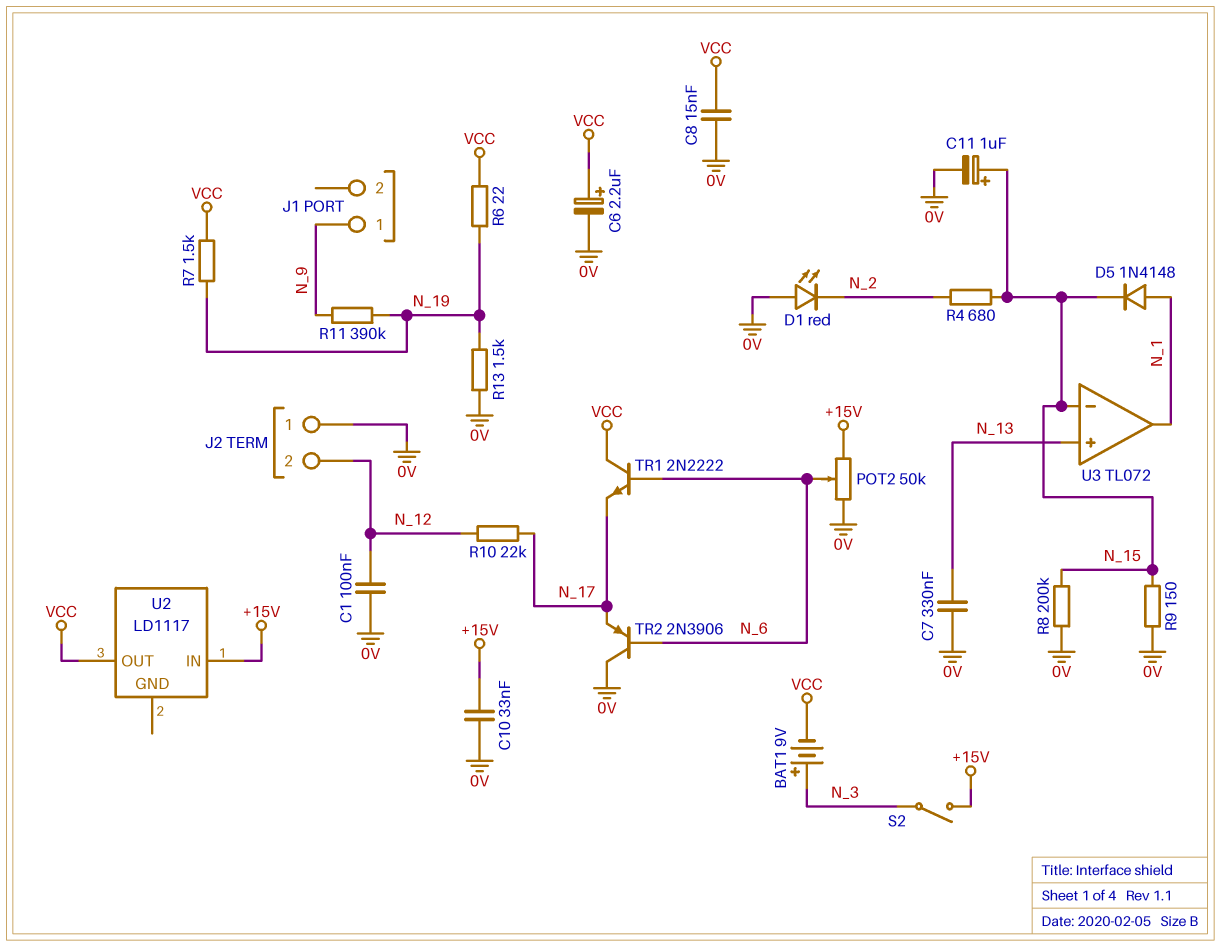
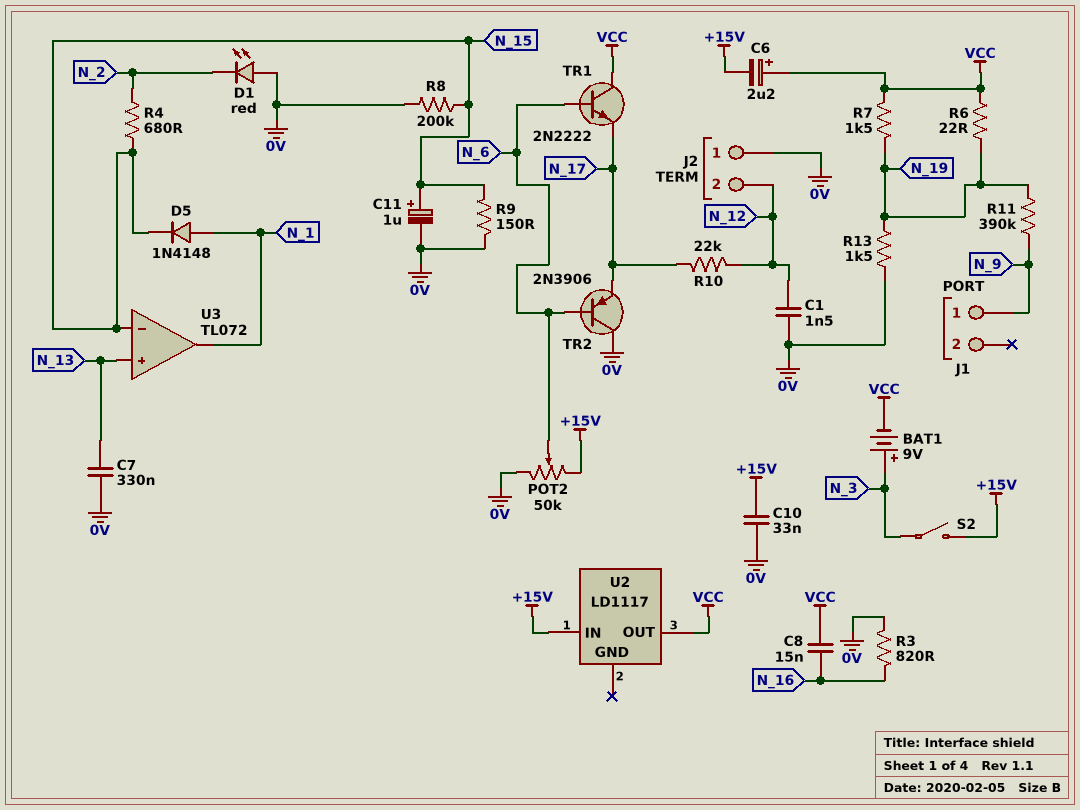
C1: 100nF (0V, N_12) -> 1.5nF (0V, N_12)
C6: 2.2uF (plus VCC, minus 0V) -> 2.2uF (plus VCC, minus +15V)
C8: 15nF (0V, VCC) -> 15nF (N_16, VCC)
R3: none -> 820 (0V, N_16)

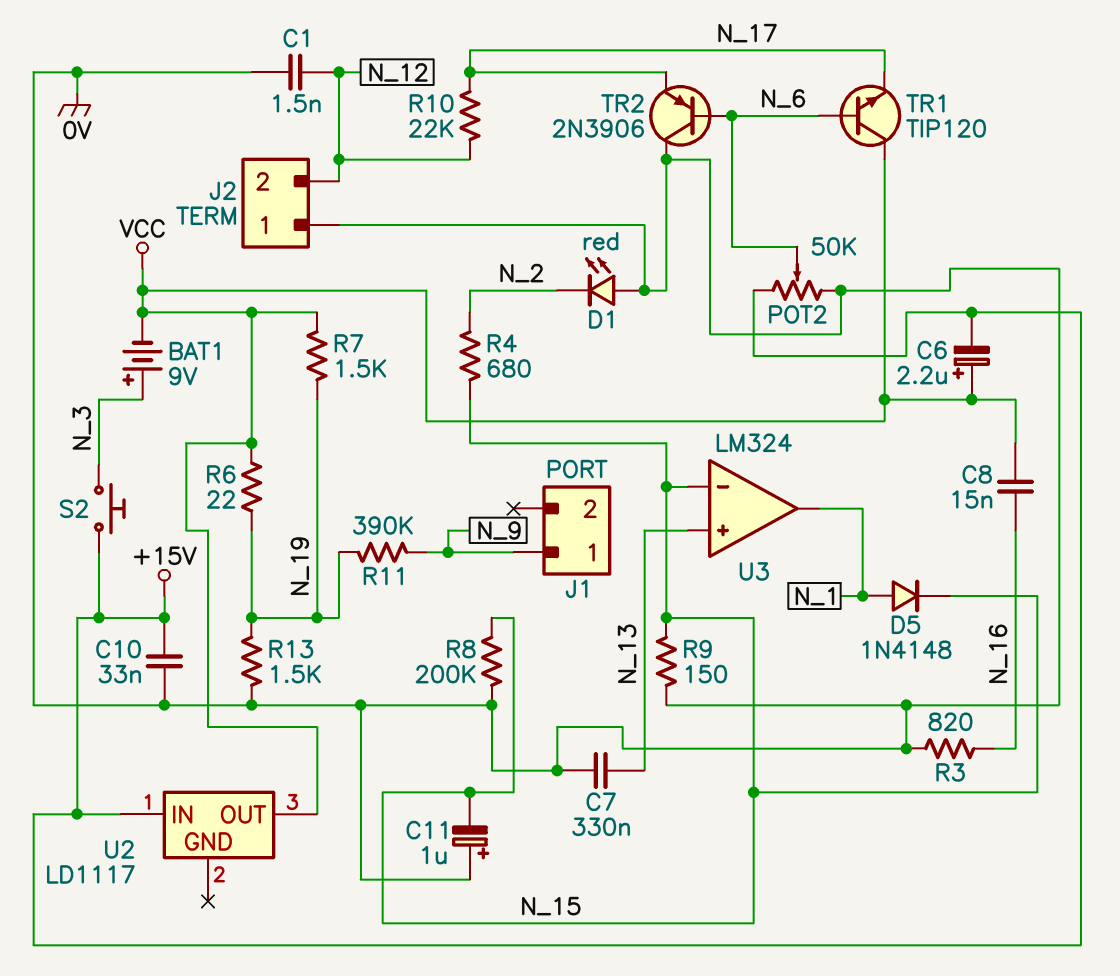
C11: 1uF (plus N_15, minus 0V) -> 1uF (plus 0V, minus N_15)
S2: switch (+15V, N_3) -> button (+15V, N_3)
TR1: NPN 2N2222 (B N_6, C VCC, E N_17) -> NPN TIP120 (B N_6, C VCC, E N_17)
U3: TL072 -> LM324

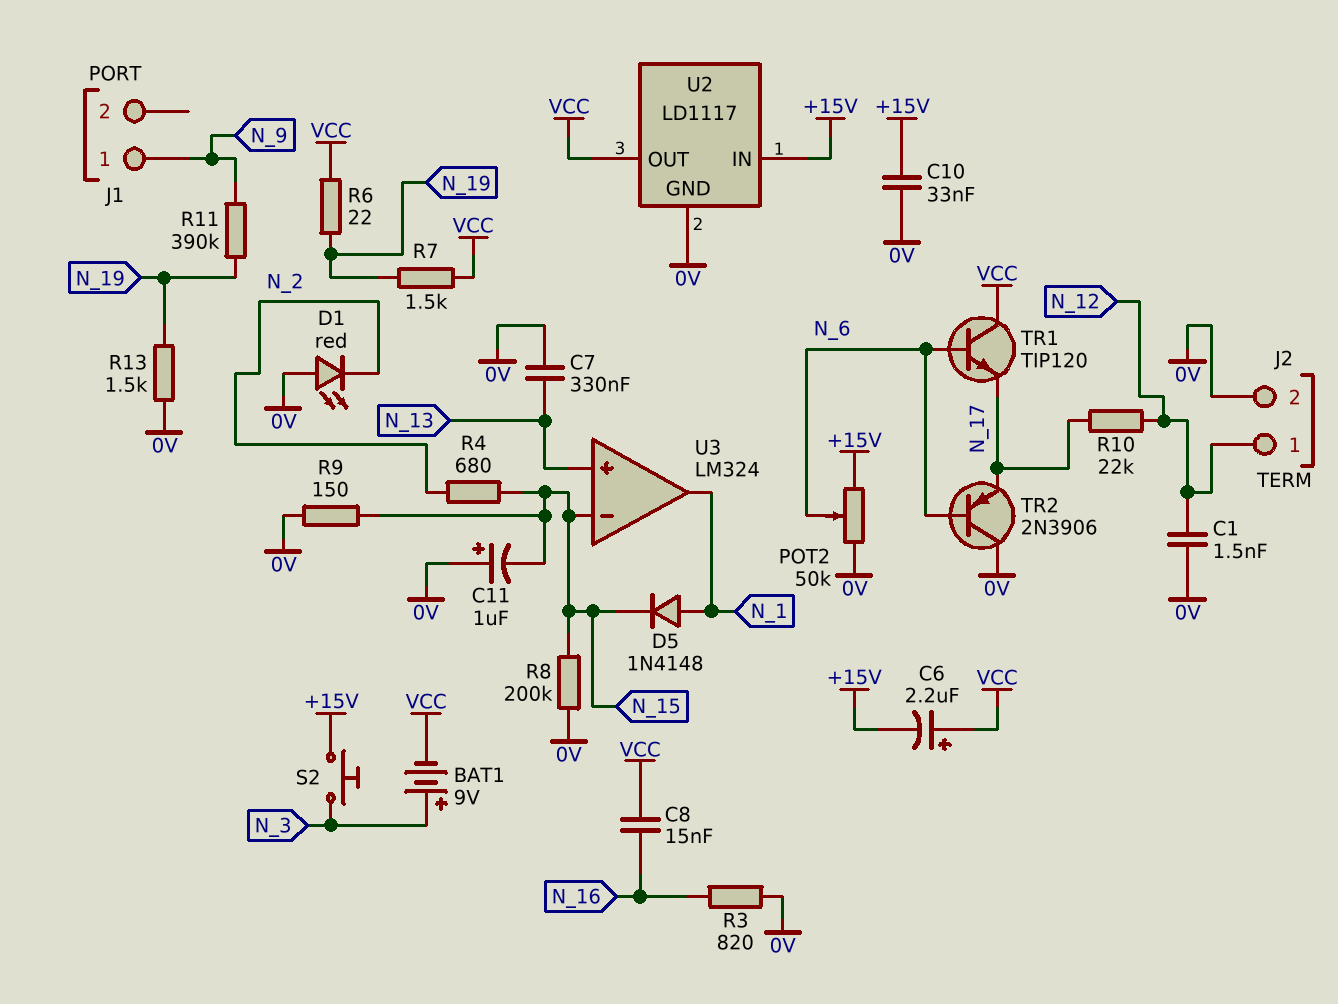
J2 pin 1: 0V -> N_12
J2 pin 2: N_12 -> 0V
U2 pin GND: none -> 0V

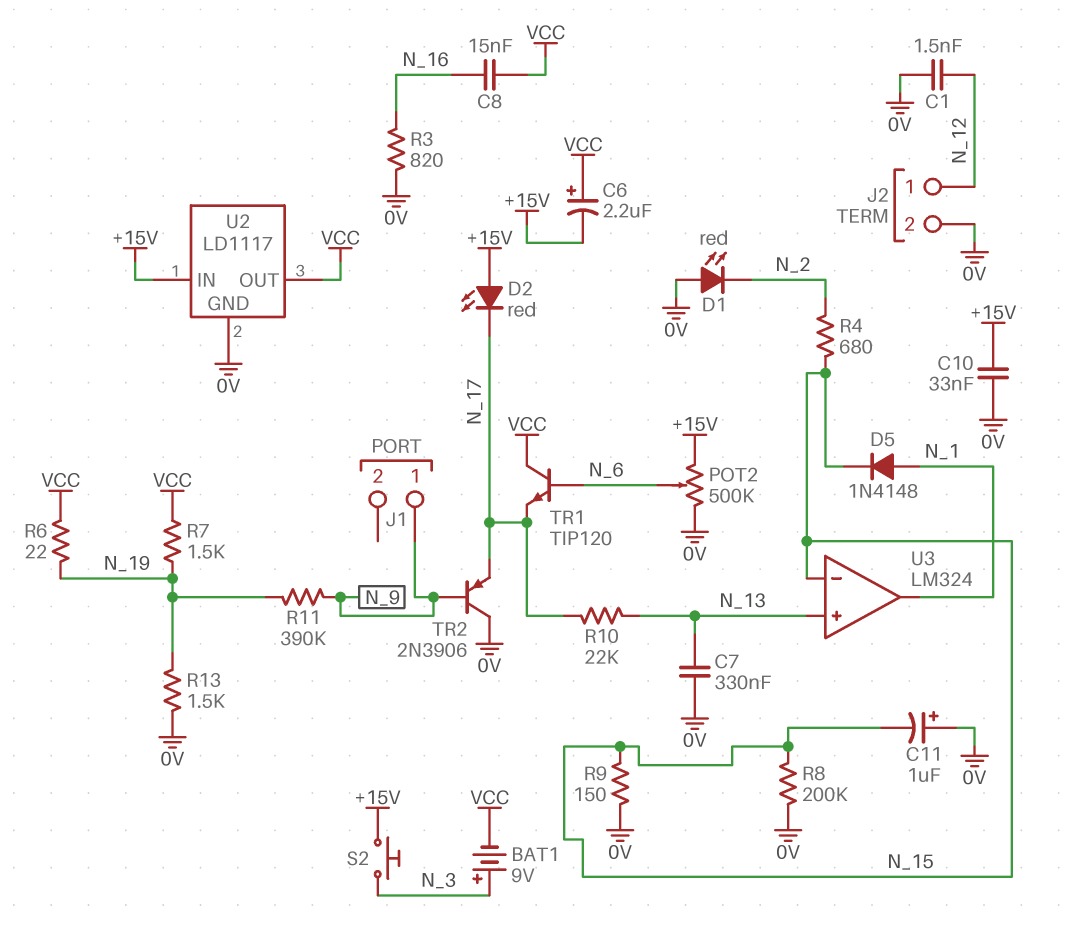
D2: none -> LED red (A +15V, K N_17)
POT2: 50k (+15V, 0V, wiper N_6) -> 500k (+15V, 0V, wiper N_6)
R10: 22k (N_12, N_17) -> 22k (N_13, N_17)
TR2: PNP 2N3906 (B N_6, C 0V, E N_17) -> PNP 2N3906 (B N_9, C 0V, E N_17)

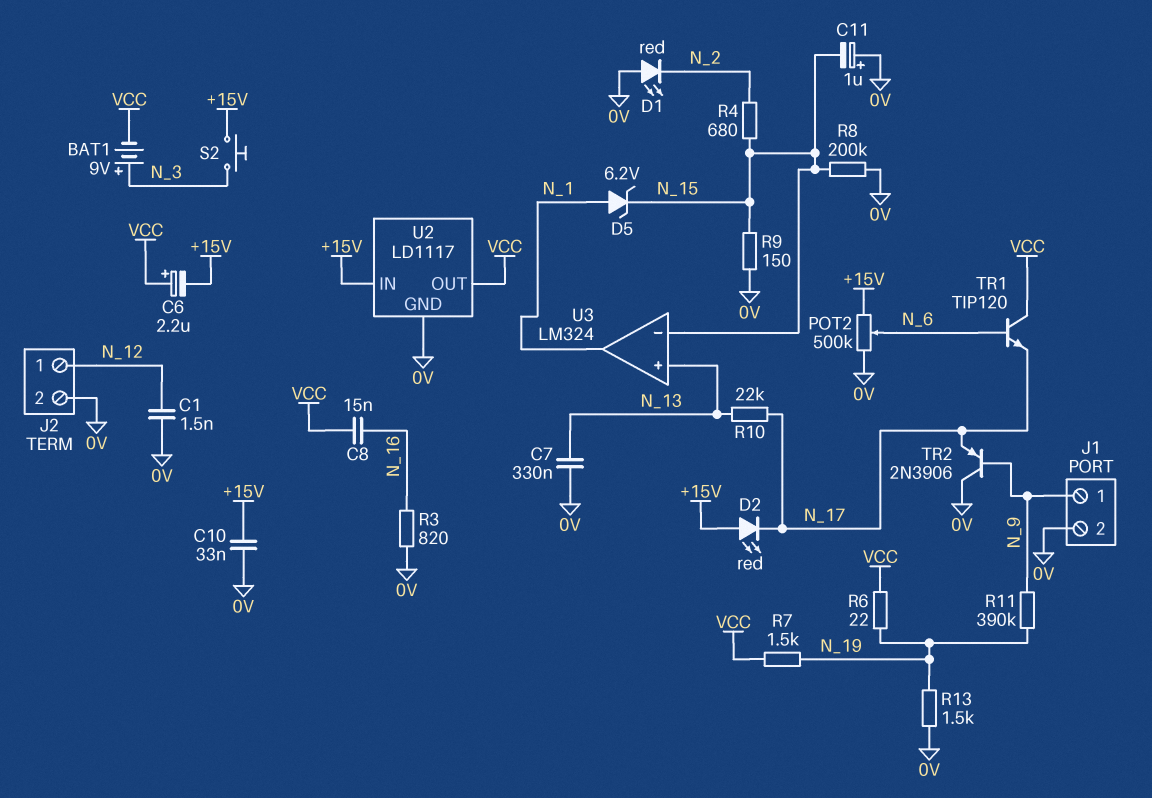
D5: diode 1N4148 (A N_1, K N_15) -> zener 6.2V (A N_1, K N_15)
J1 pin 2: none -> 0V

